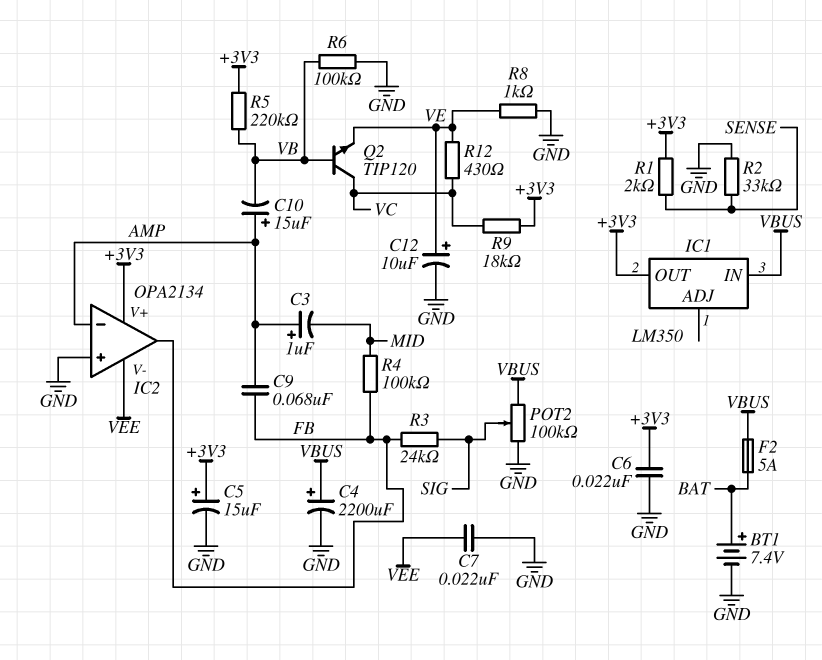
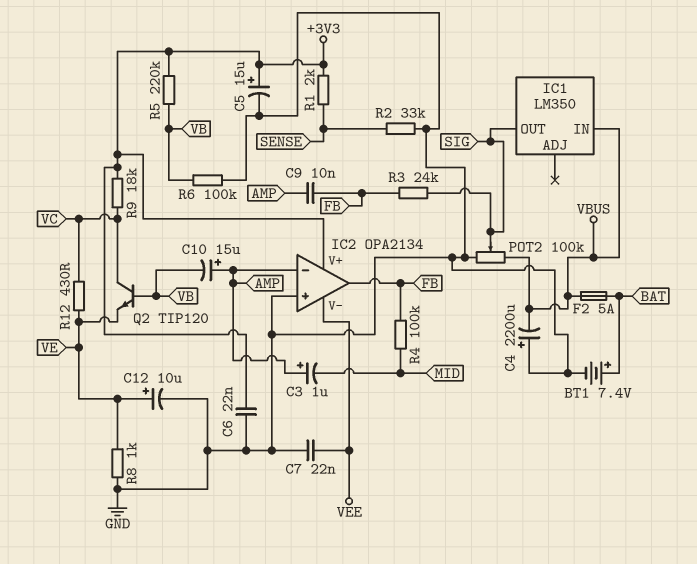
C4: 2200uF (plus VBUS, minus GND) -> 2200uF (plus GND, minus VBUS)
C9: 68nF (AMP, FB) -> 10nF (AMP, FB)
IC1 pin OUT: +3V3 -> SIG

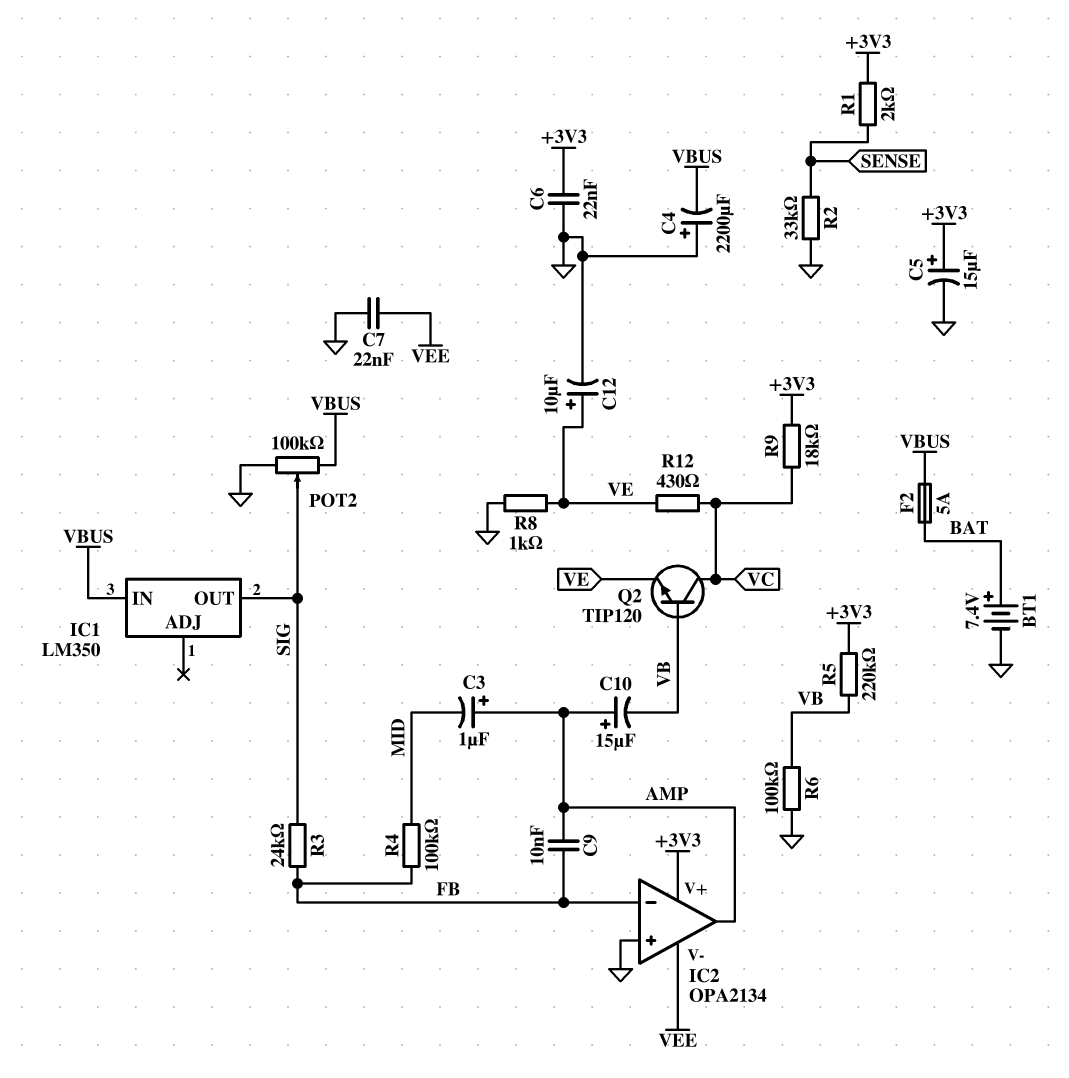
IC2 pin in-: AMP -> FB
IC2 pin out: FB -> AMP

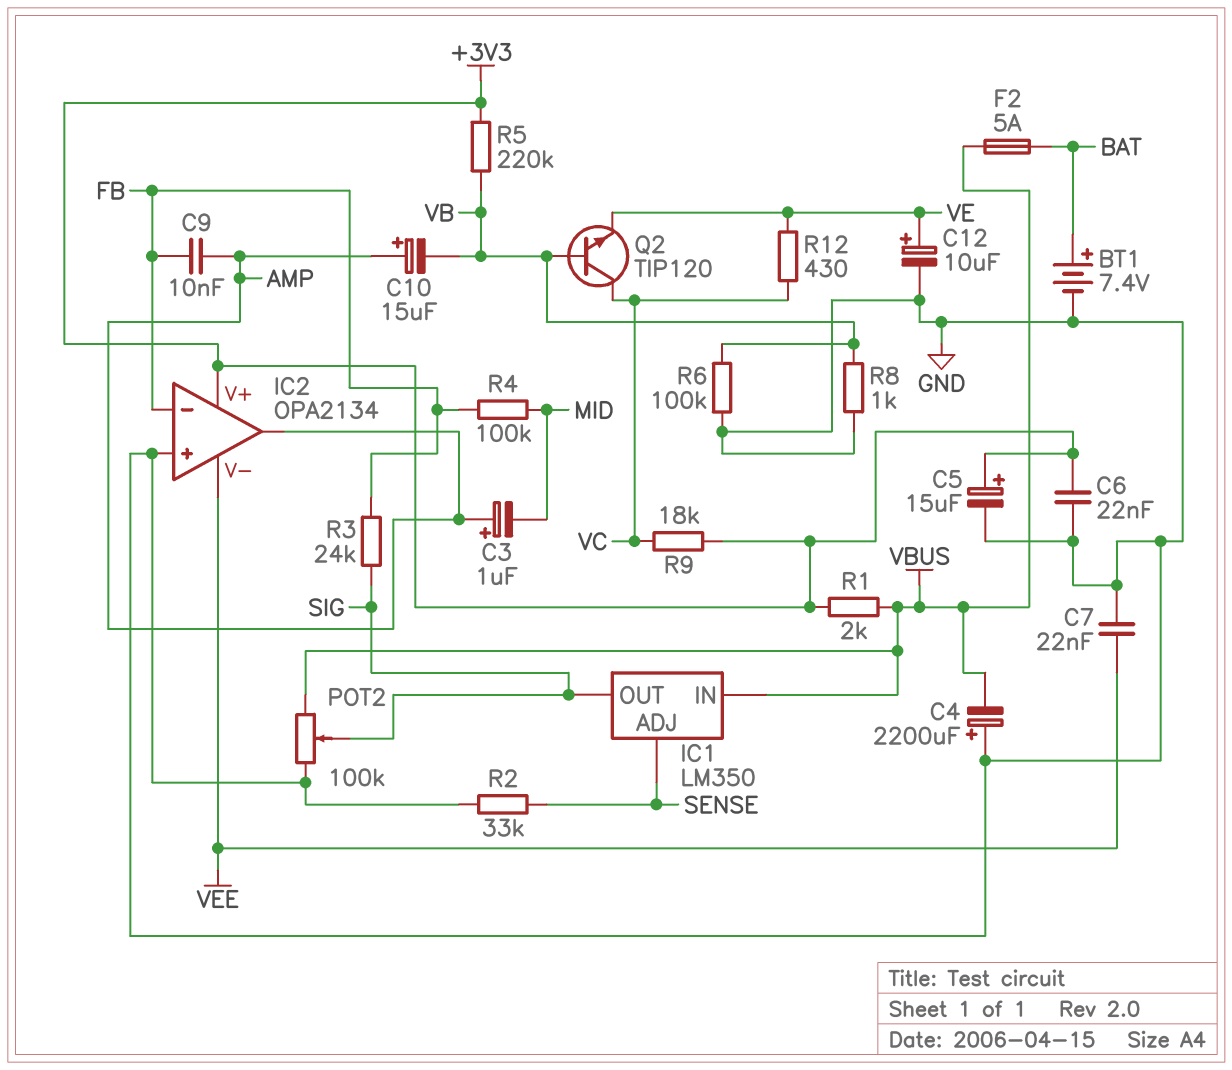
IC1 pin ADJ: none -> SENSE
R1: 2k (+3V3, SENSE) -> 2k (+3V3, VBUS)
R8: 1k (GND, VE) -> 1k (GND, VB)

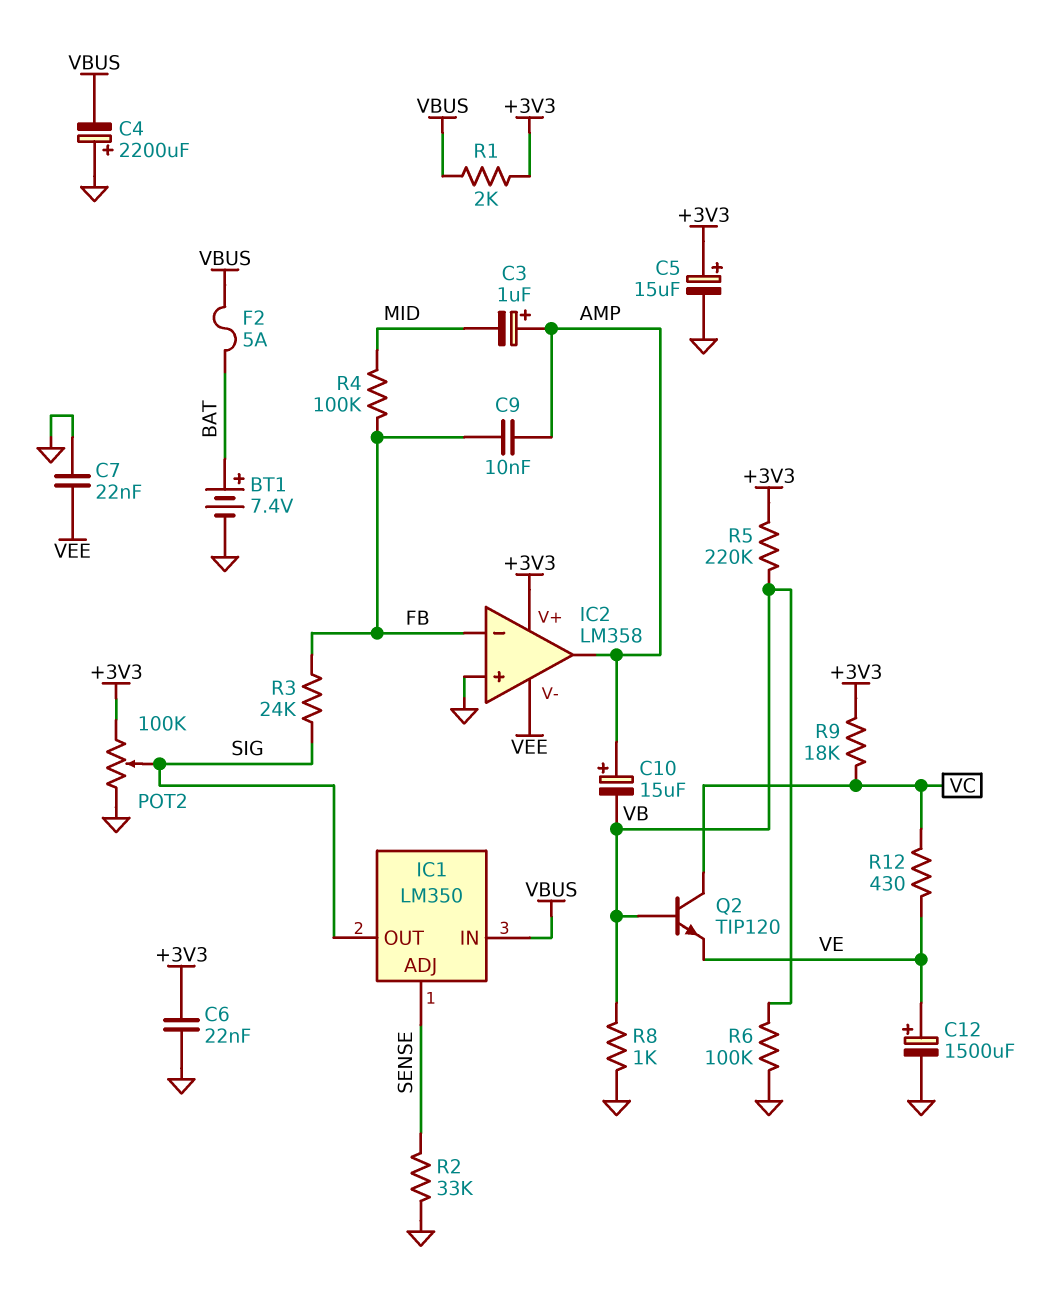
C12: 10uF (plus VE, minus GND) -> 1500uF (plus VE, minus GND)
IC2: OPA2134 -> LM358
POT2: 100k (GND, VBUS, wiper SIG) -> 100k (+3V3, GND, wiper SIG)

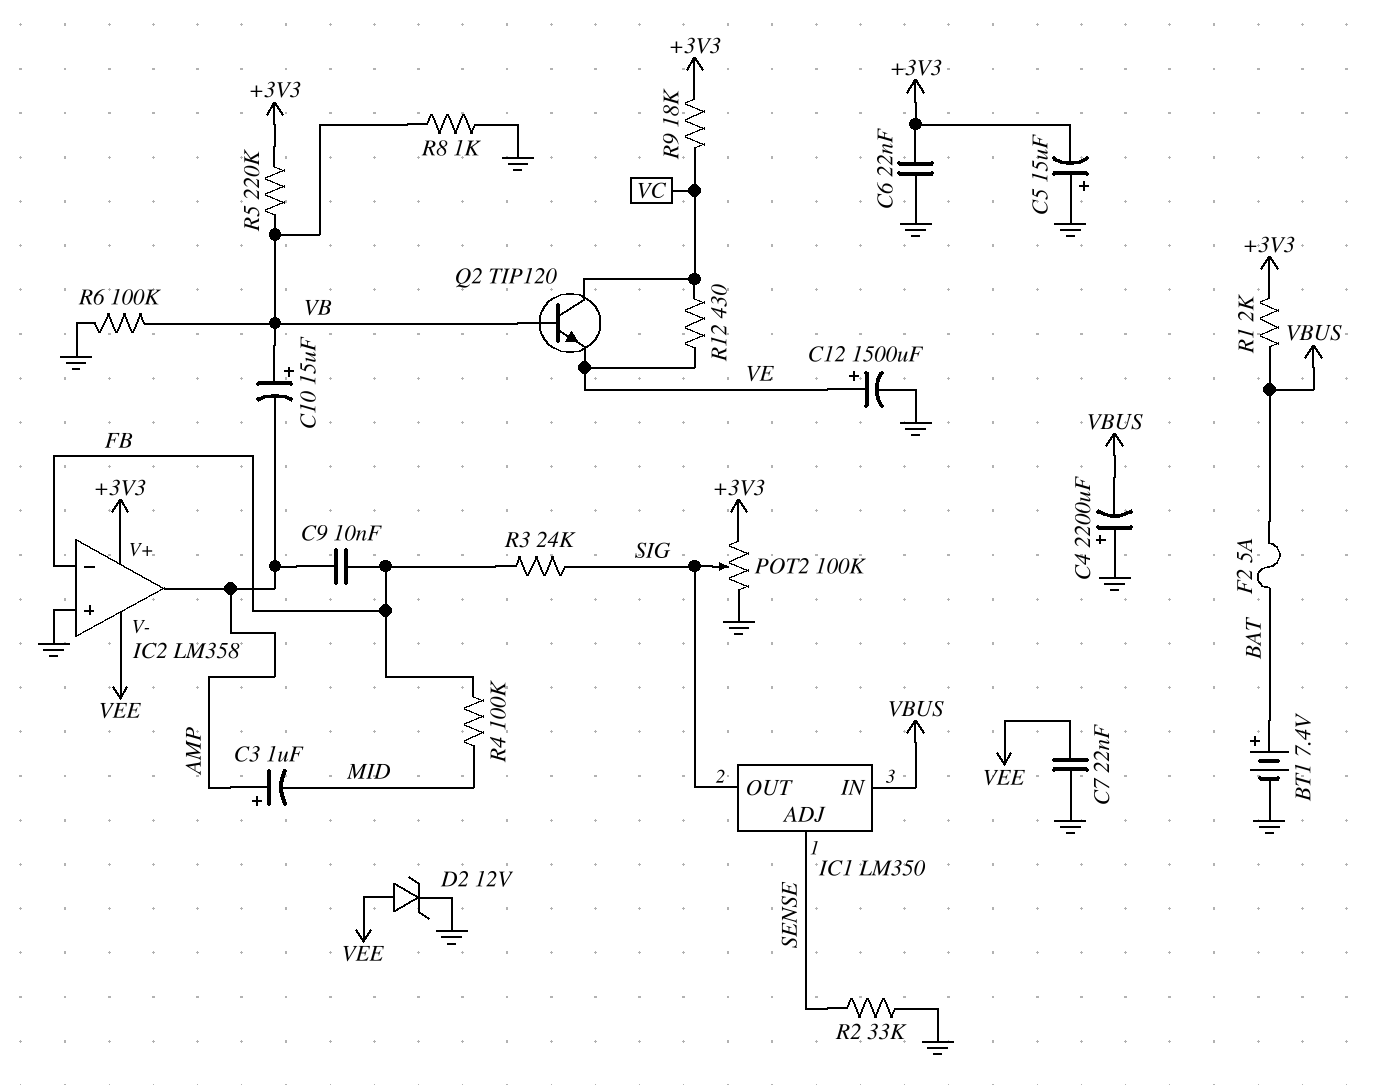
C5: 15uF (plus +3V3, minus GND) -> 15uF (plus GND, minus +3V3)
C10: 15uF (plus AMP, minus VB) -> 15uF (plus VB, minus AMP)
D2: none -> zener 12V (A VEE, K GND)

